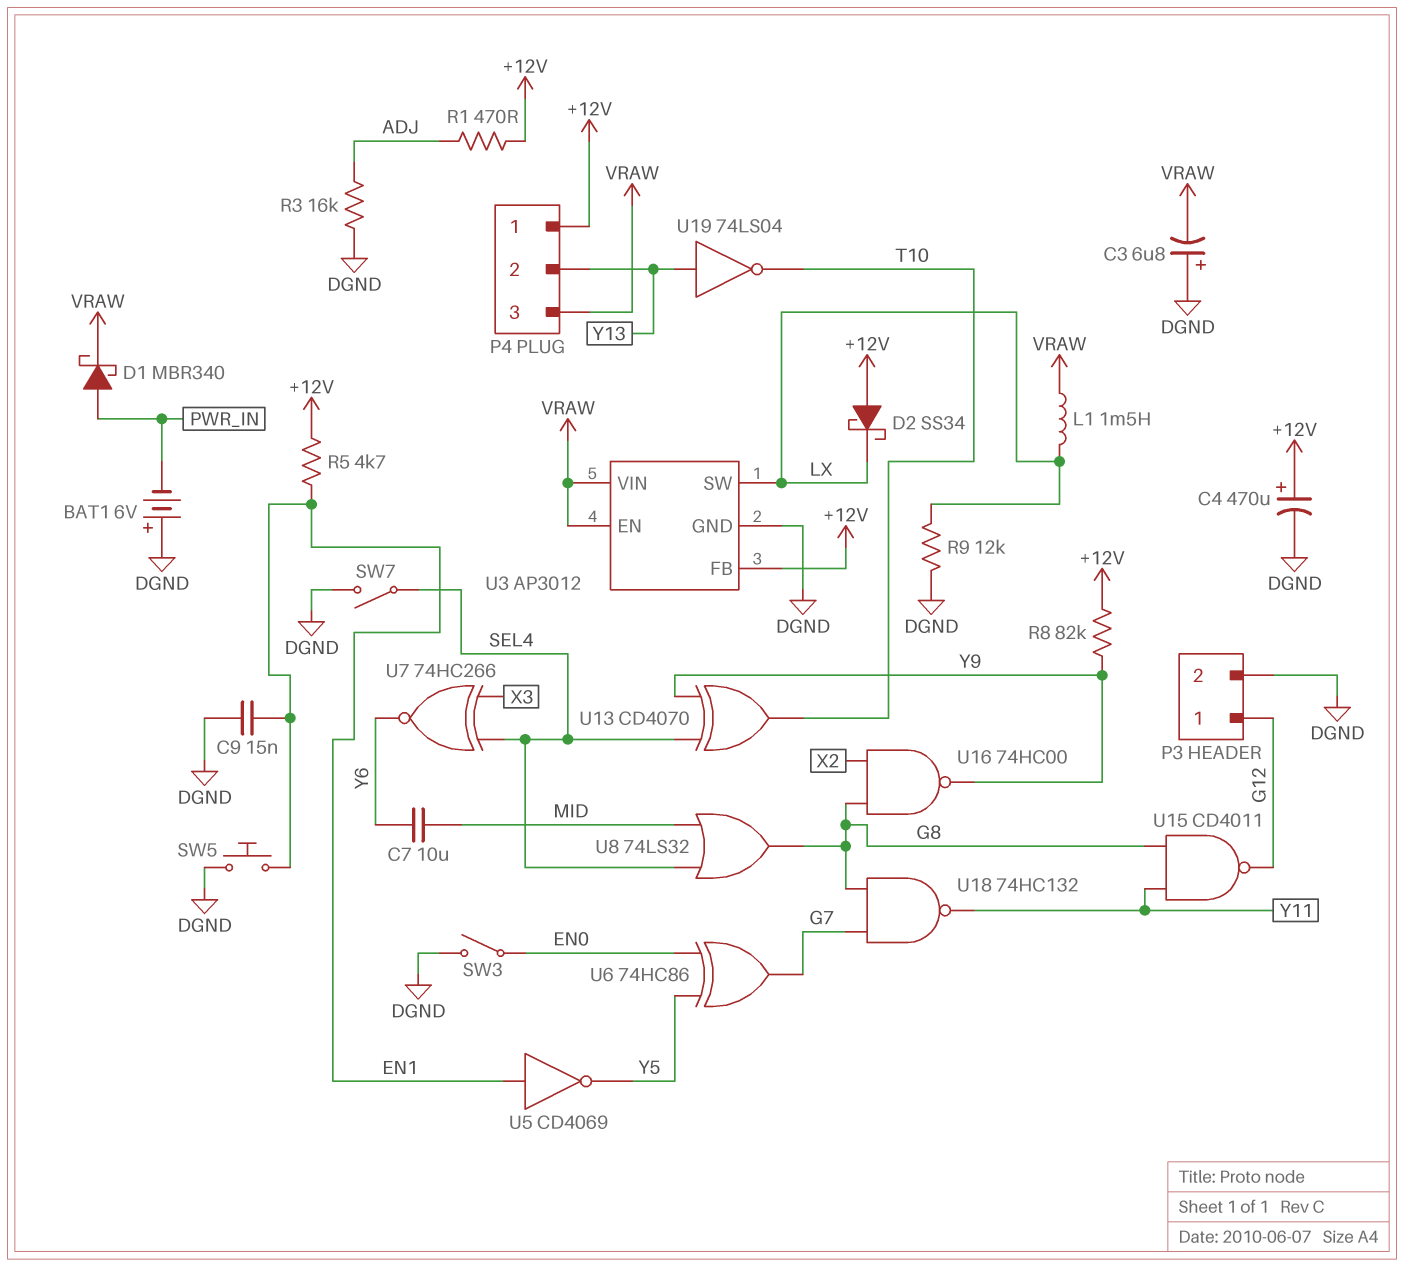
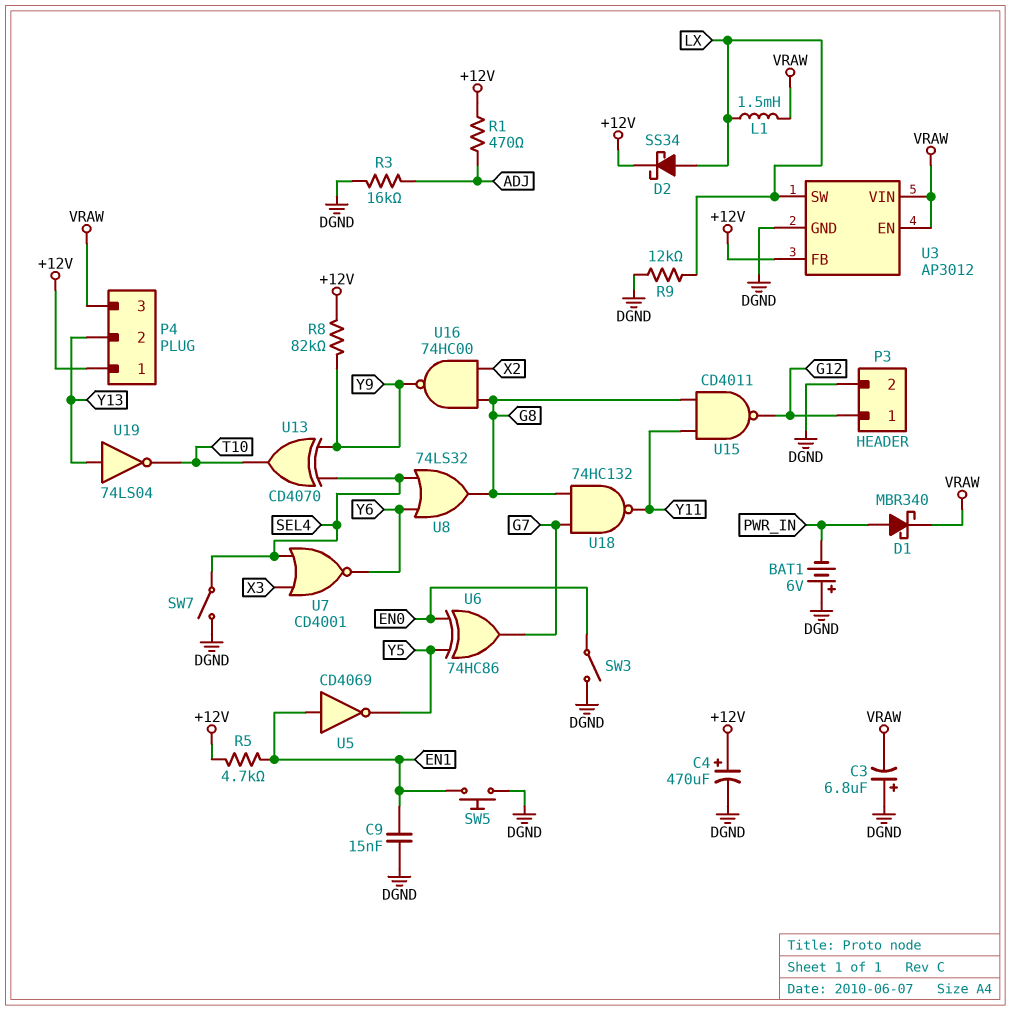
C7: 10uF (MID, Y6) -> none
D2: schottky SS34 (A +12V, K LX) -> schottky SS34 (A LX, K +12V)
U7: XNOR 74HC266 (in SEL4, in X3, out Y6) -> NOR CD4001 (in SEL4, in X3, out Y6)
U8: OR 74LS32 (in MID, in SEL4, out G8) -> OR 74LS32 (in SEL4, in Y6, out G8)

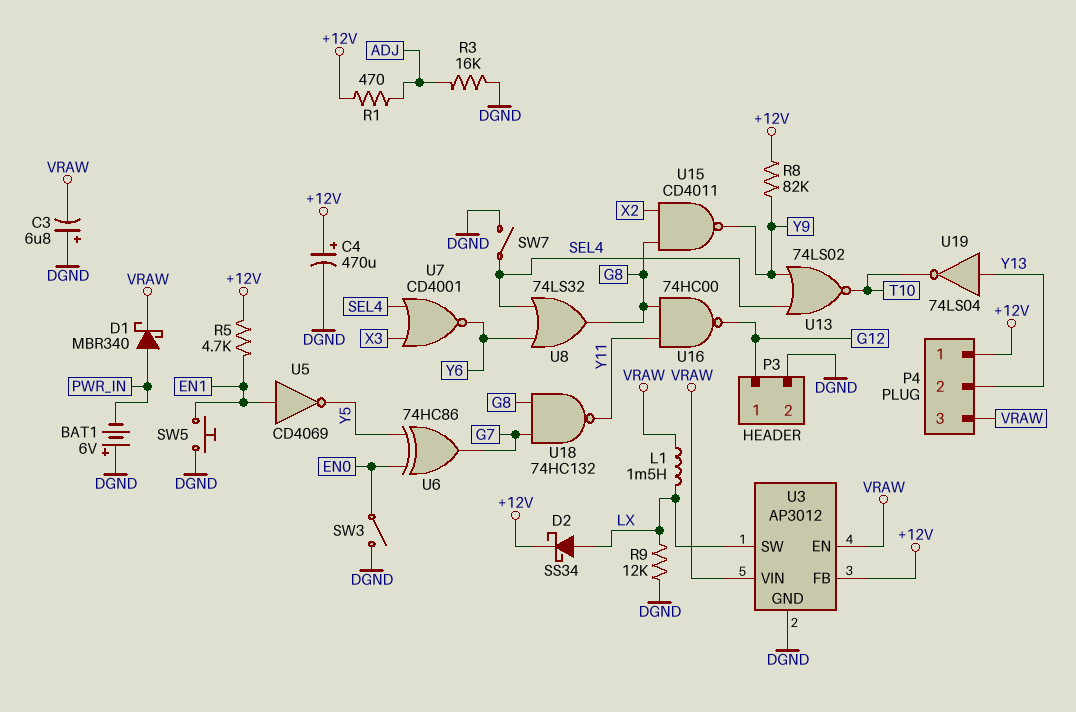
C9: 15nF (DGND, EN1) -> none
U13: XOR CD4070 (in SEL4, in Y9, out T10) -> NOR 74LS02 (in SEL4, in Y9, out T10)
U15: NAND CD4011 (in G8, in Y11, out G12) -> NAND CD4011 (in G8, in X2, out Y9)
U16: NAND 74HC00 (in G8, in X2, out Y9) -> NAND 74HC00 (in G8, in Y11, out G12)

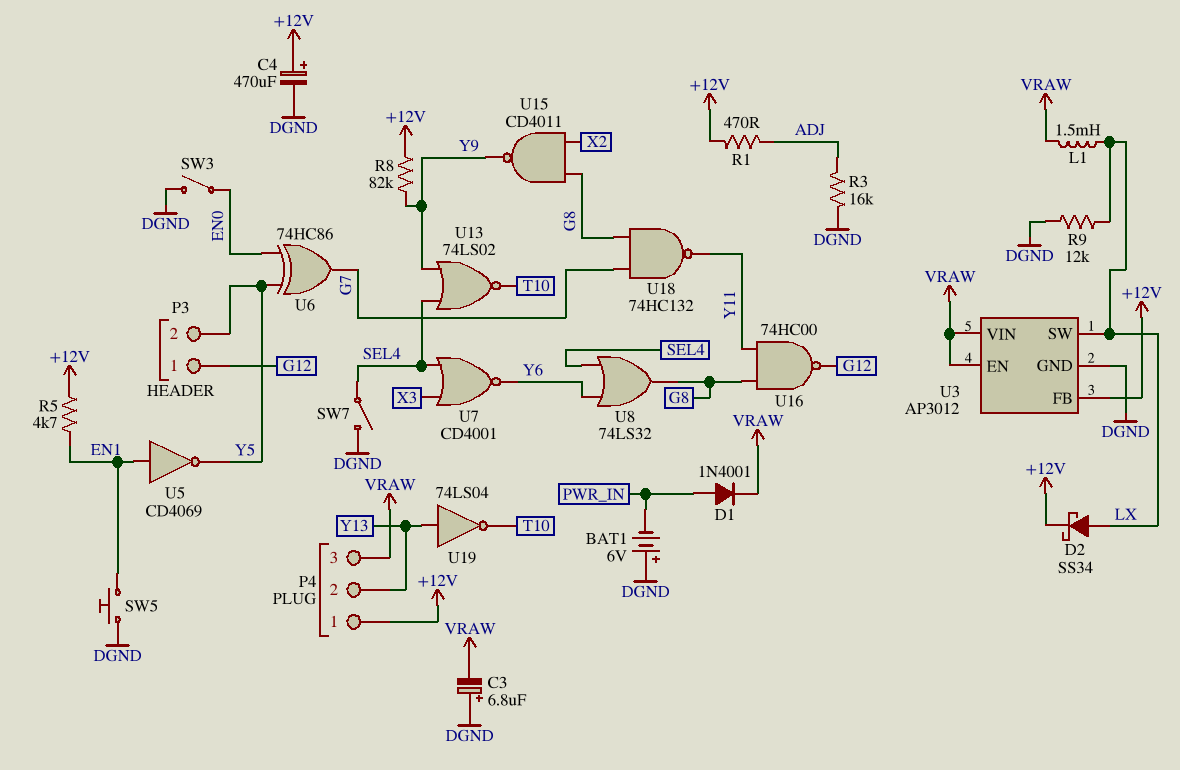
D1: schottky MBR340 (A PWR_IN, K VRAW) -> diode 1N4001 (A PWR_IN, K VRAW)
P3 pin 2: DGND -> Y5

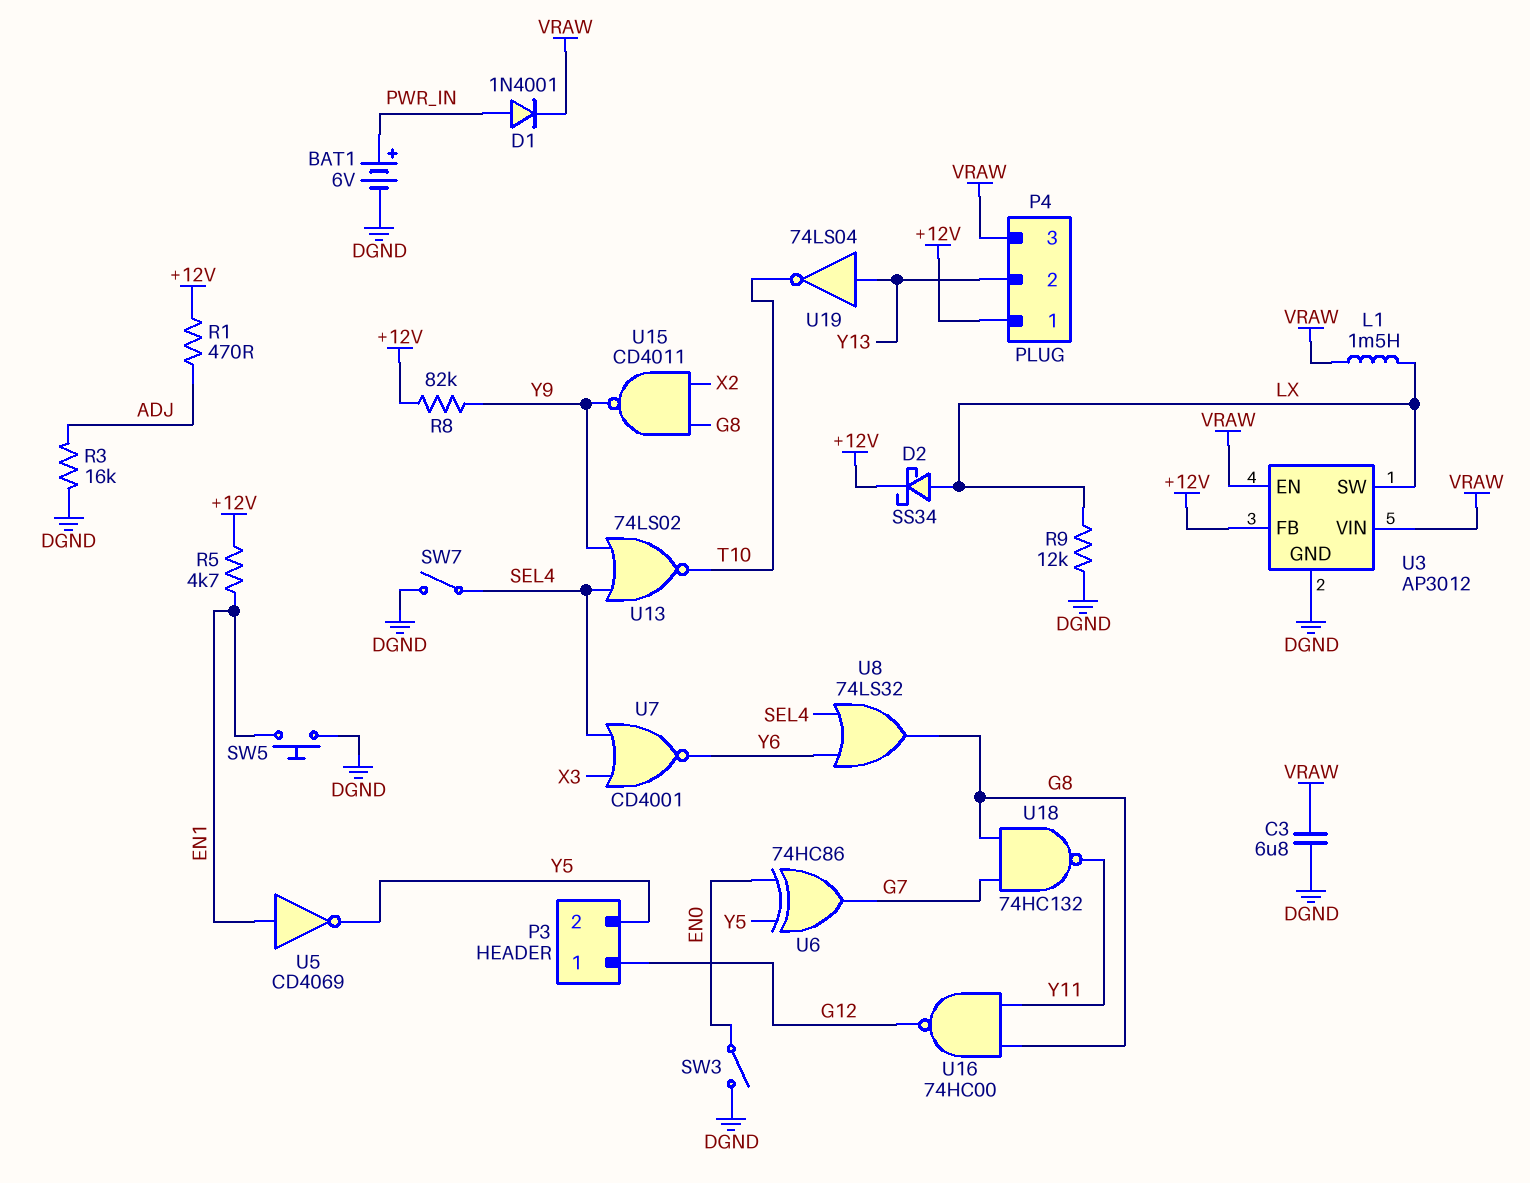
BAT1: 6V (plus DGND, minus PWR_IN) -> 6V (plus PWR_IN, minus DGND)
C3: 6.8uF (plus DGND, minus VRAW) -> 6.8uF (DGND, VRAW)
C4: 470uF (plus +12V, minus DGND) -> none

